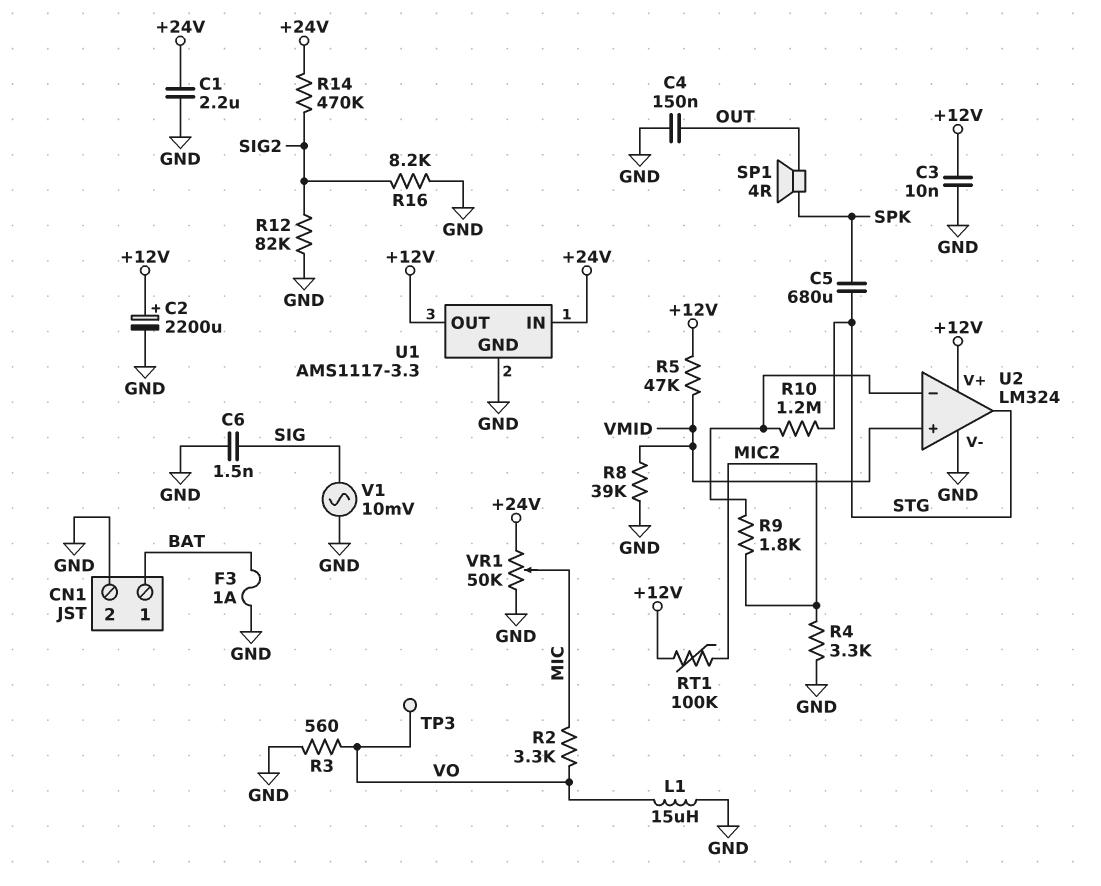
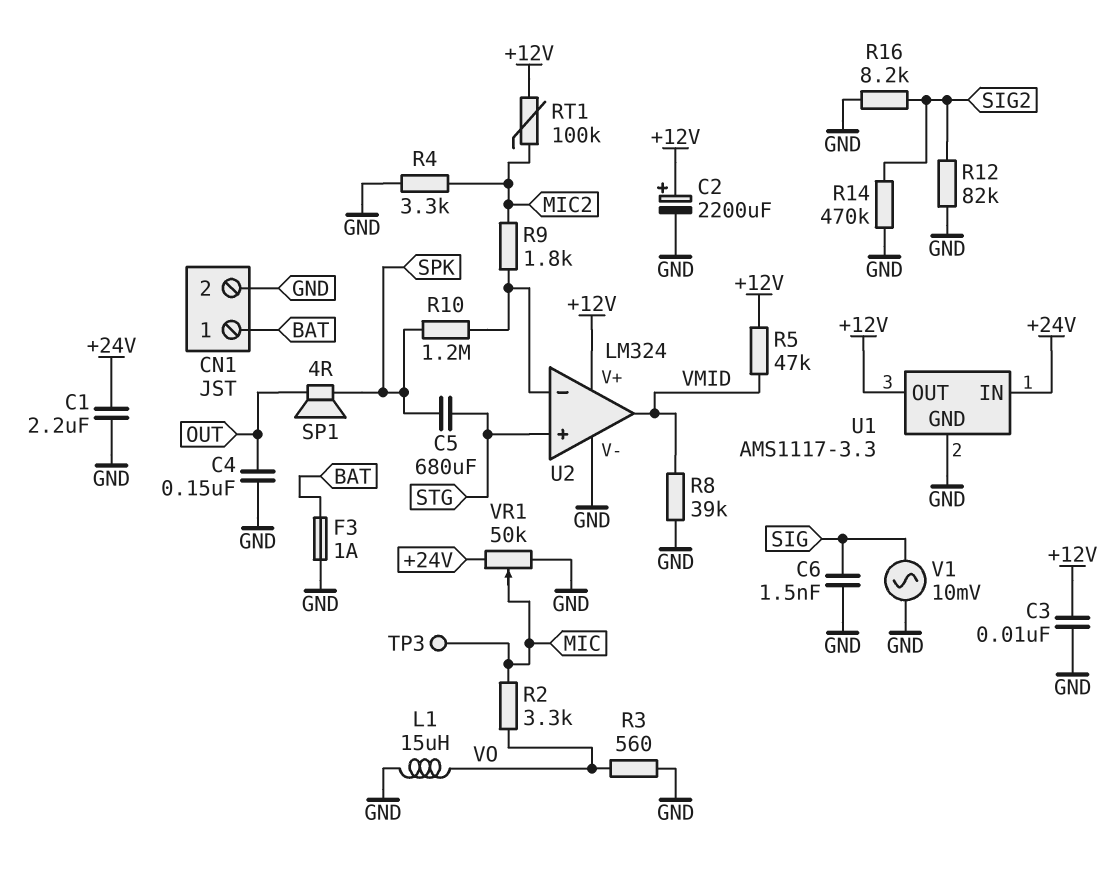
R10: 1.2M (STG, U2/in-) -> 1.2M (SPK, U2/in-)
R14: 470k (+24V, SIG2) -> 470k (GND, SIG2)
TP3: test point (VO) -> test point (MIC)
U2 pin in+: VMID -> STG
U2 pin out: STG -> VMID

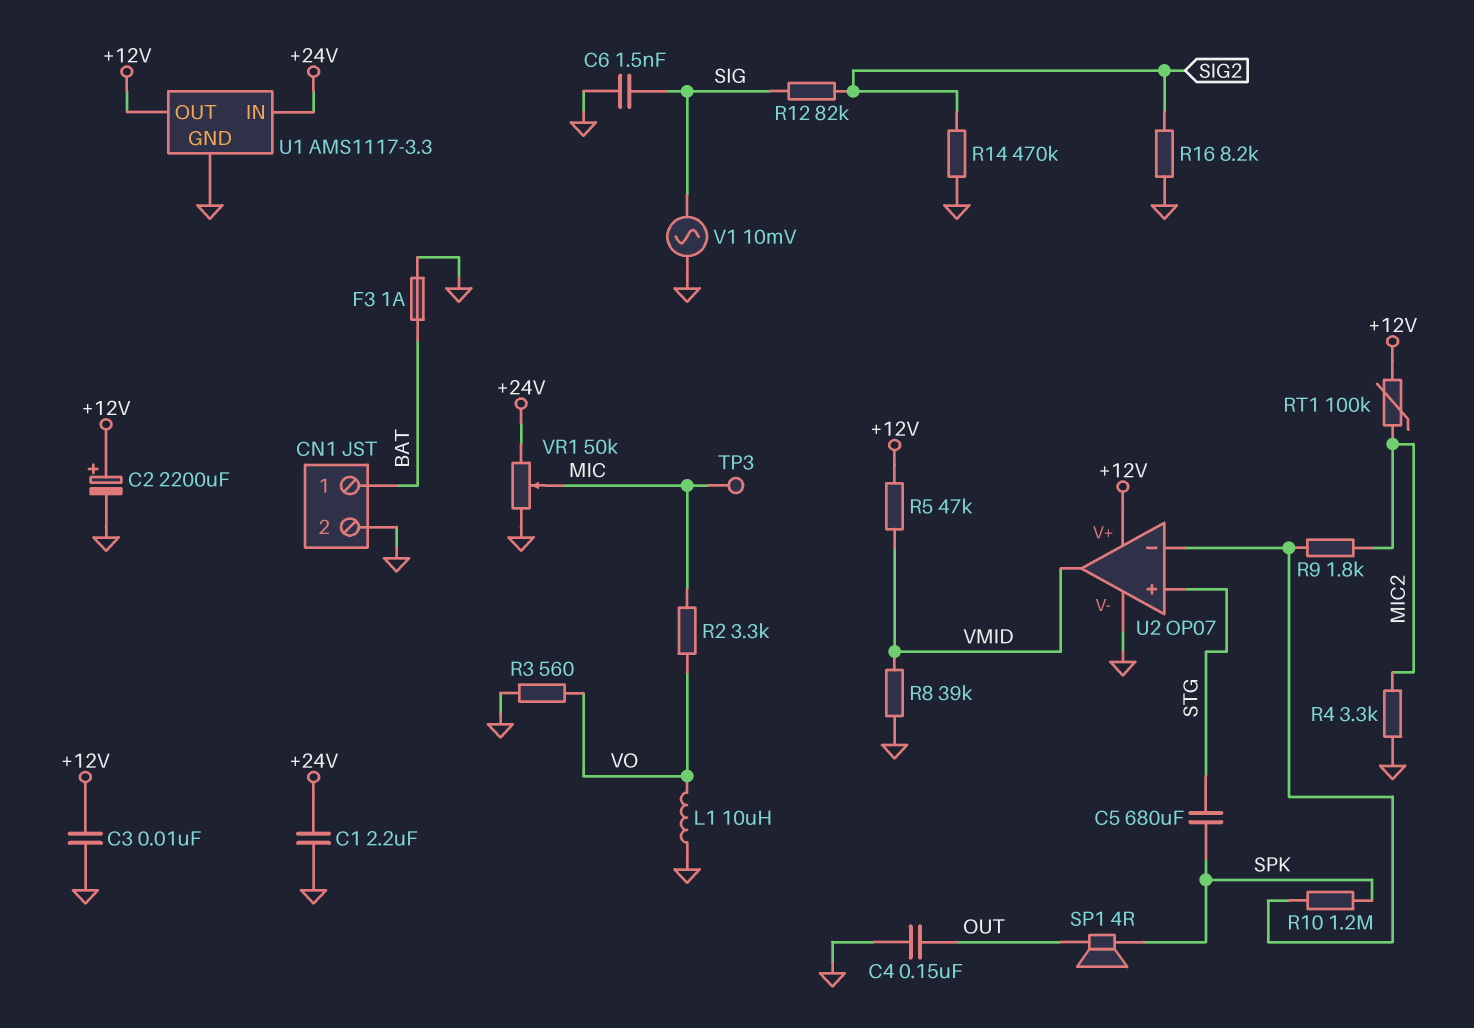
L1: 15uH (GND, VO) -> 10uH (GND, VO)
R12: 82k (GND, SIG2) -> 82k (SIG, SIG2)
U2: LM324 -> OP07

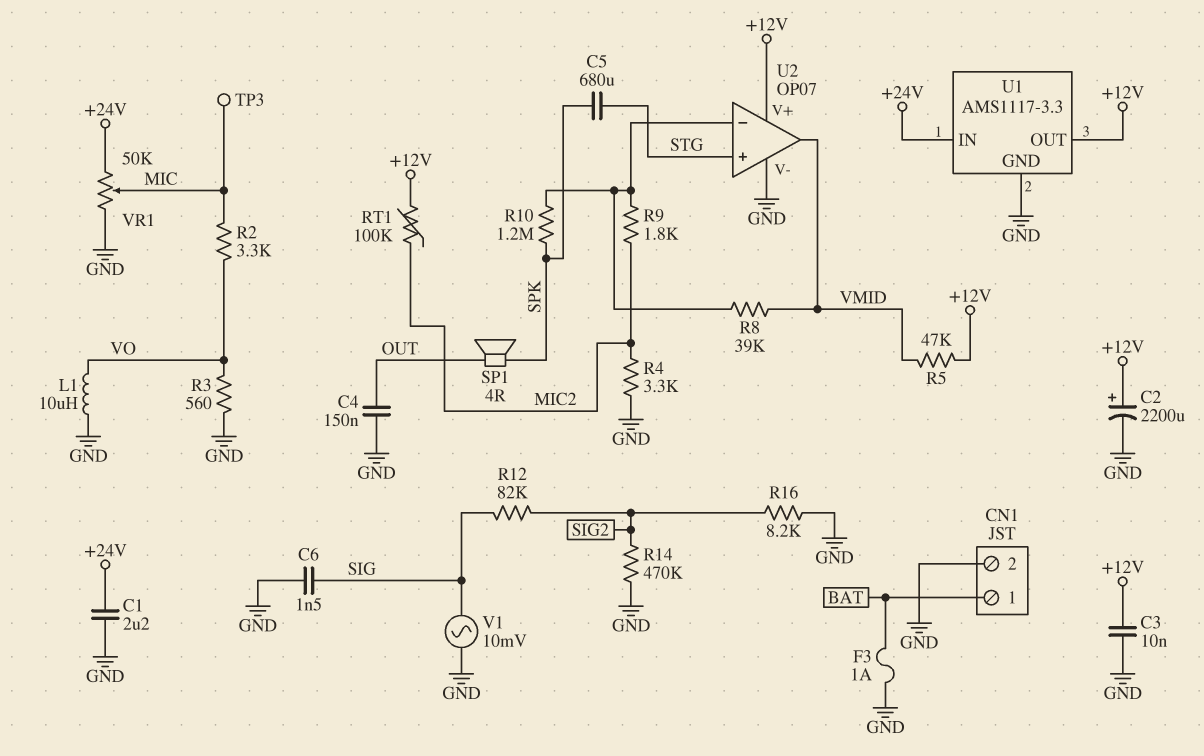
R8: 39k (GND, VMID) -> 39k (U2/in-, VMID)

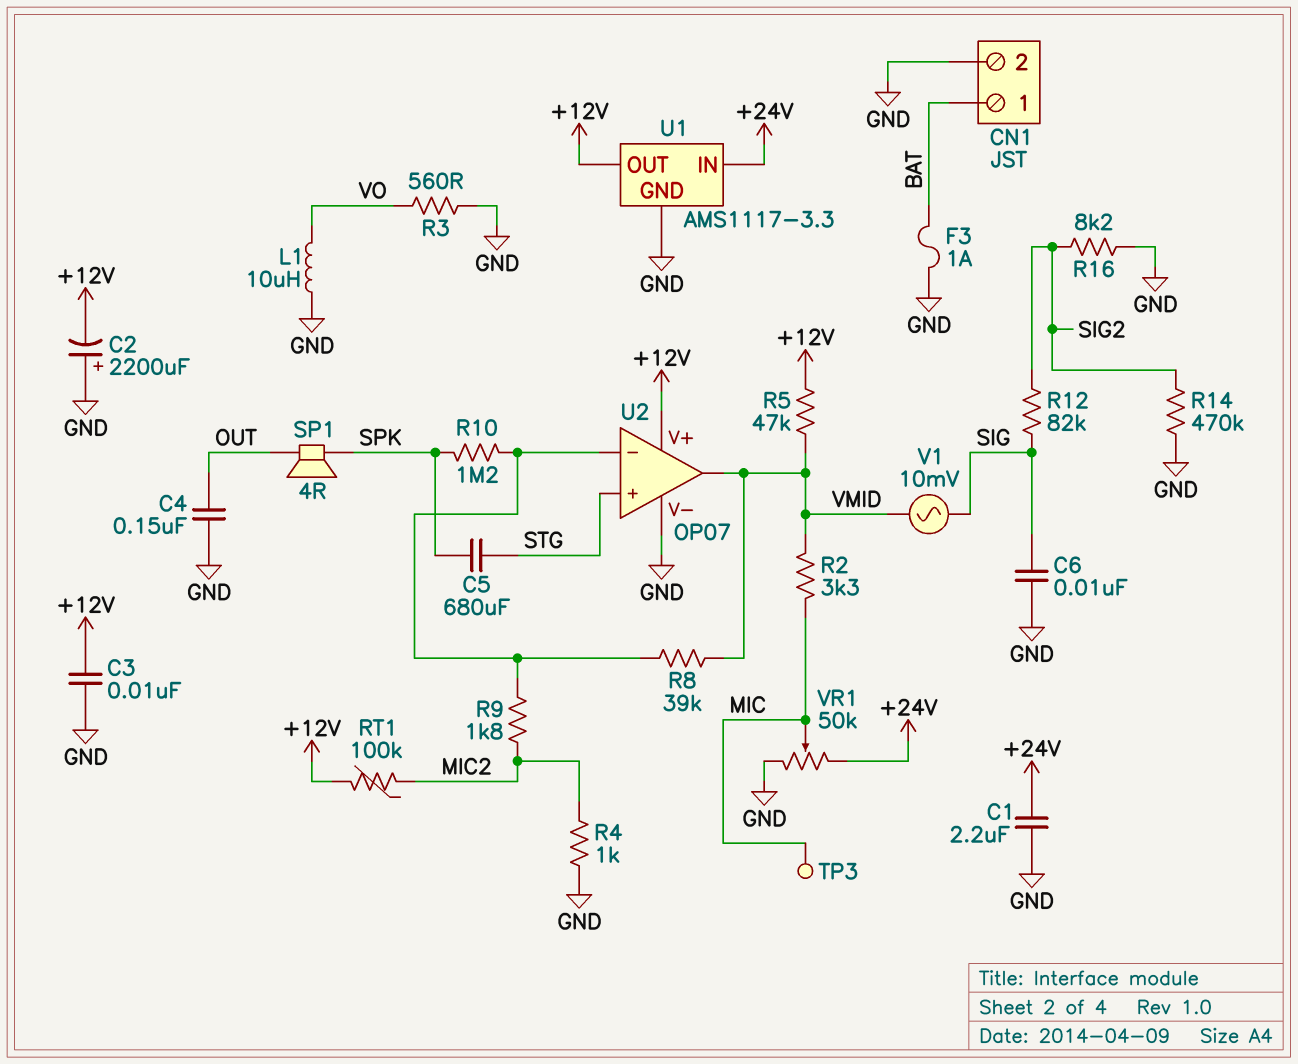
C2: 2200uF (plus +12V, minus GND) -> 2200uF (plus GND, minus +12V)
C6: 1.5nF (GND, SIG) -> 10nF (GND, SIG)
R2: 3.3k (MIC, VO) -> 3.3k (MIC, VMID)
R4: 3.3k (GND, MIC2) -> 1k (GND, MIC2)
V1: AC 10mV (GND, SIG) -> AC 10mV (SIG, VMID)

